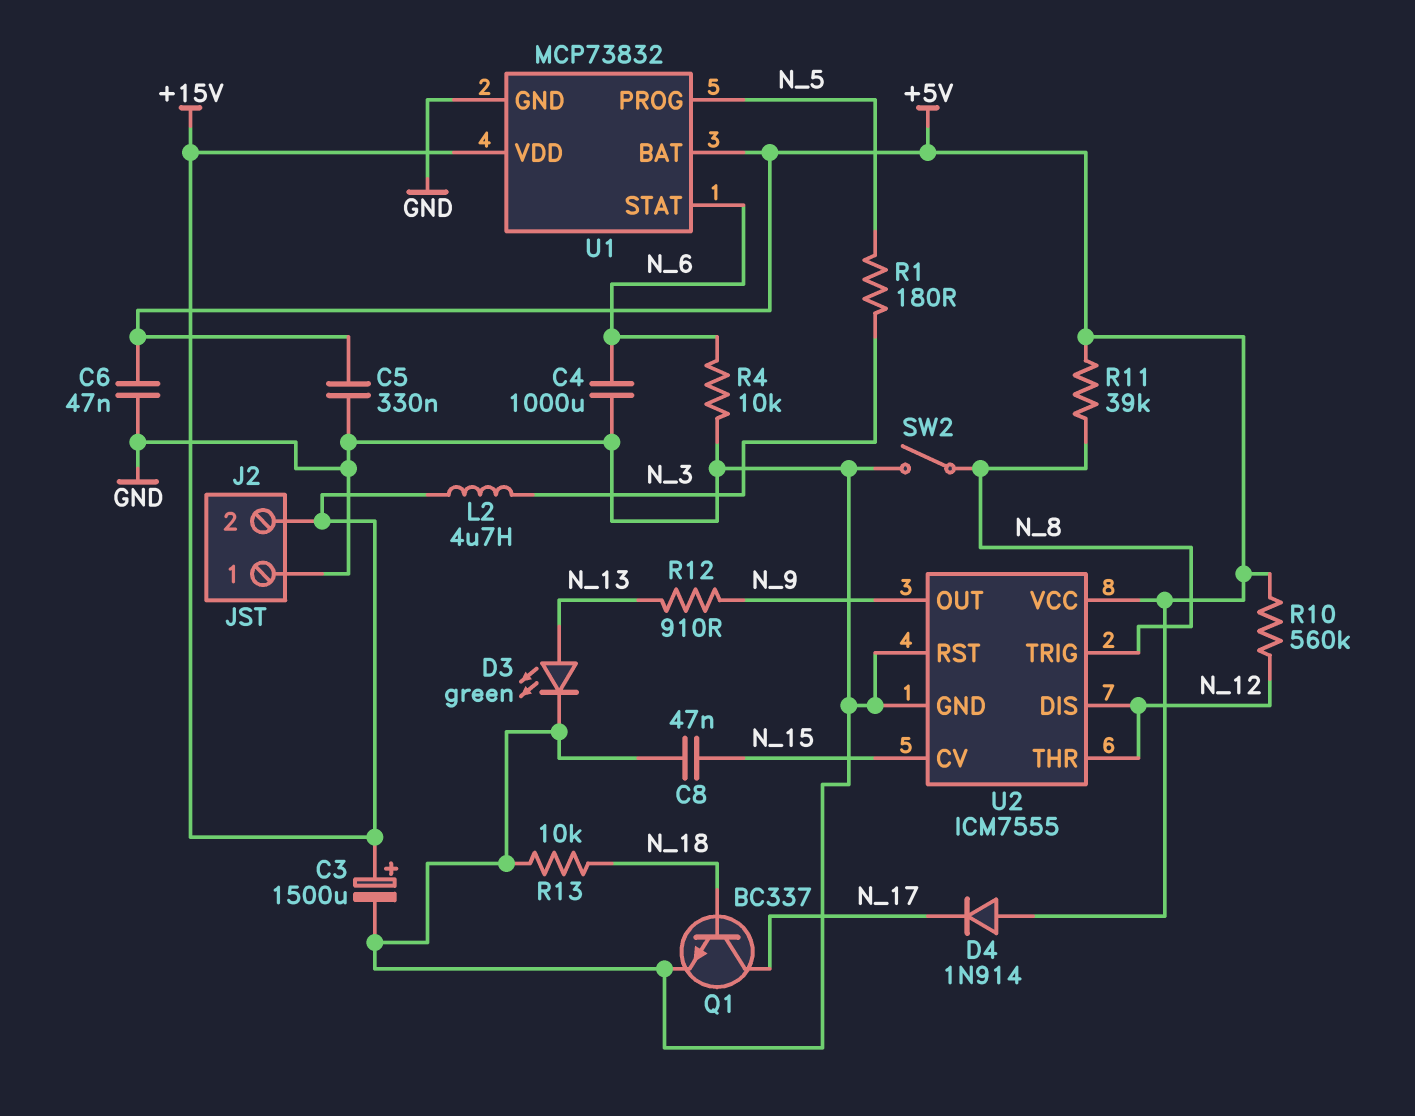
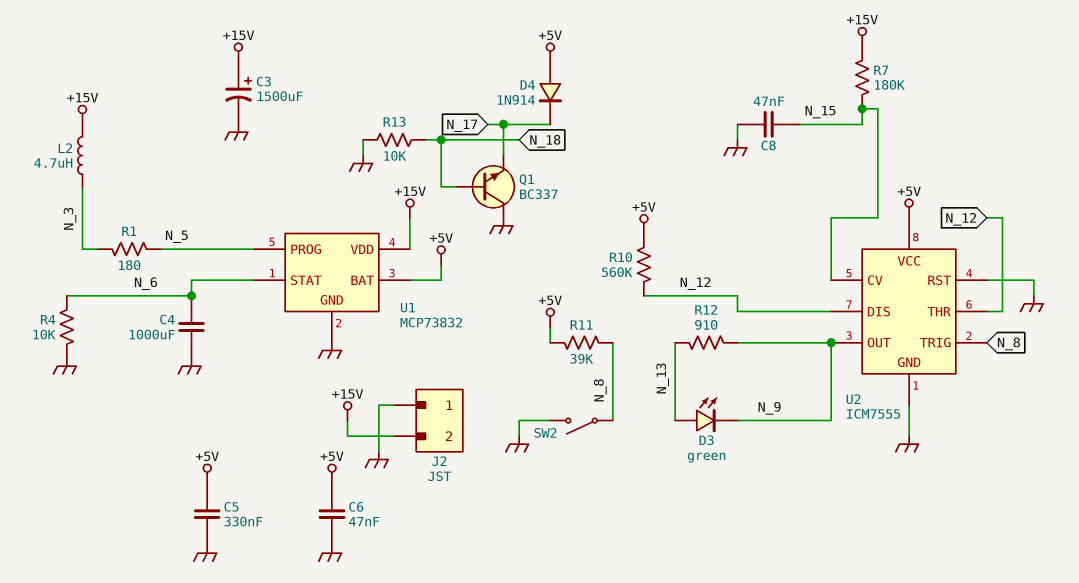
D3: LED green (A N_13, K GND) -> LED green (A N_13, K N_9)
Q1: NPN BC337 (B N_18, C N_17, E GND) -> NPN BC337 (B N_18, C GND, E N_17)
R7: none -> 180k (+15V, N_15)

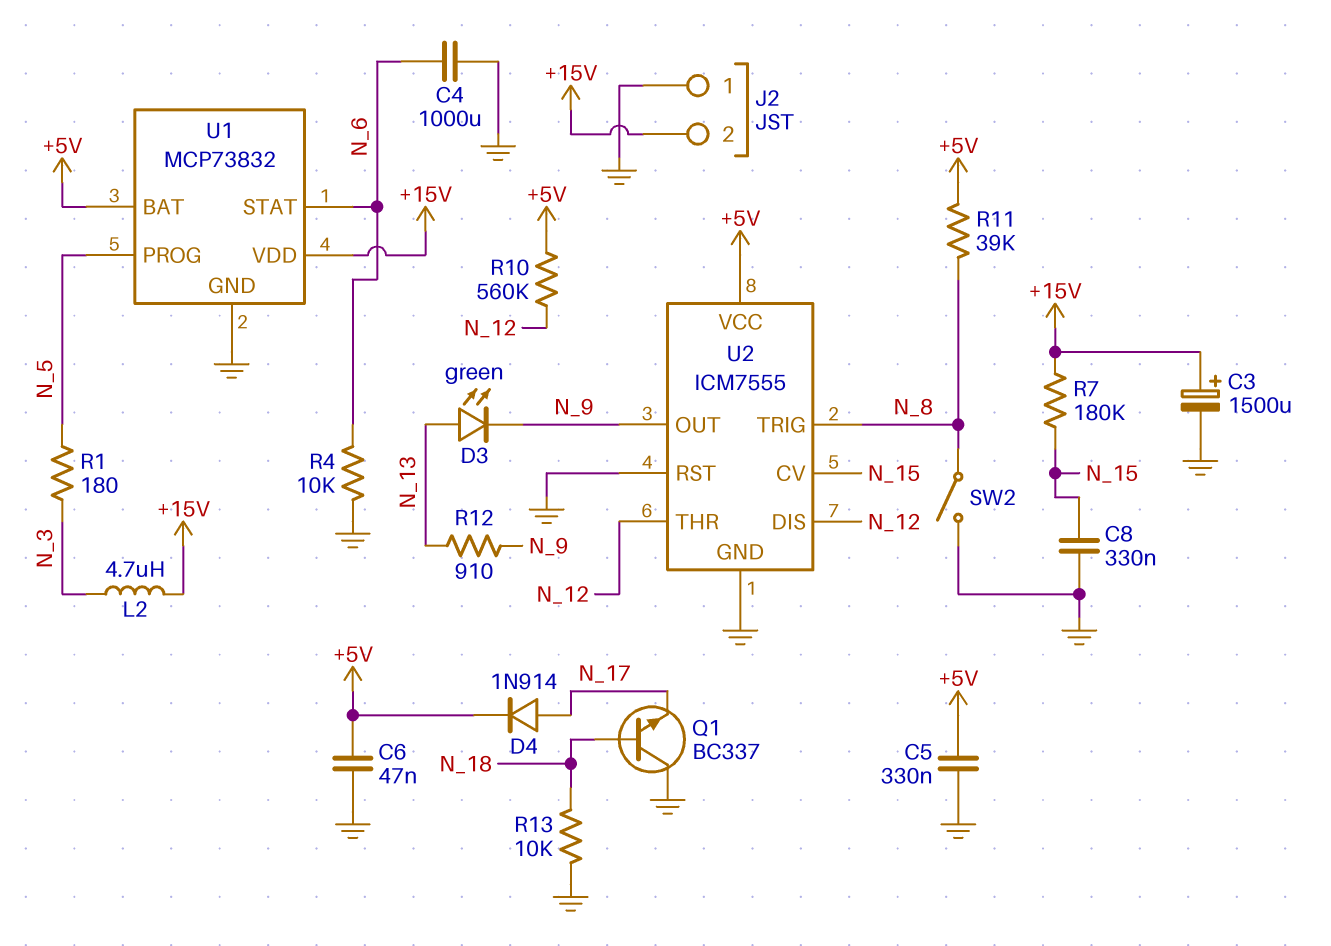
C8: 47nF (GND, N_15) -> 330nF (GND, N_15)
D4: diode 1N914 (A +5V, K N_17) -> diode 1N914 (A N_17, K +5V)

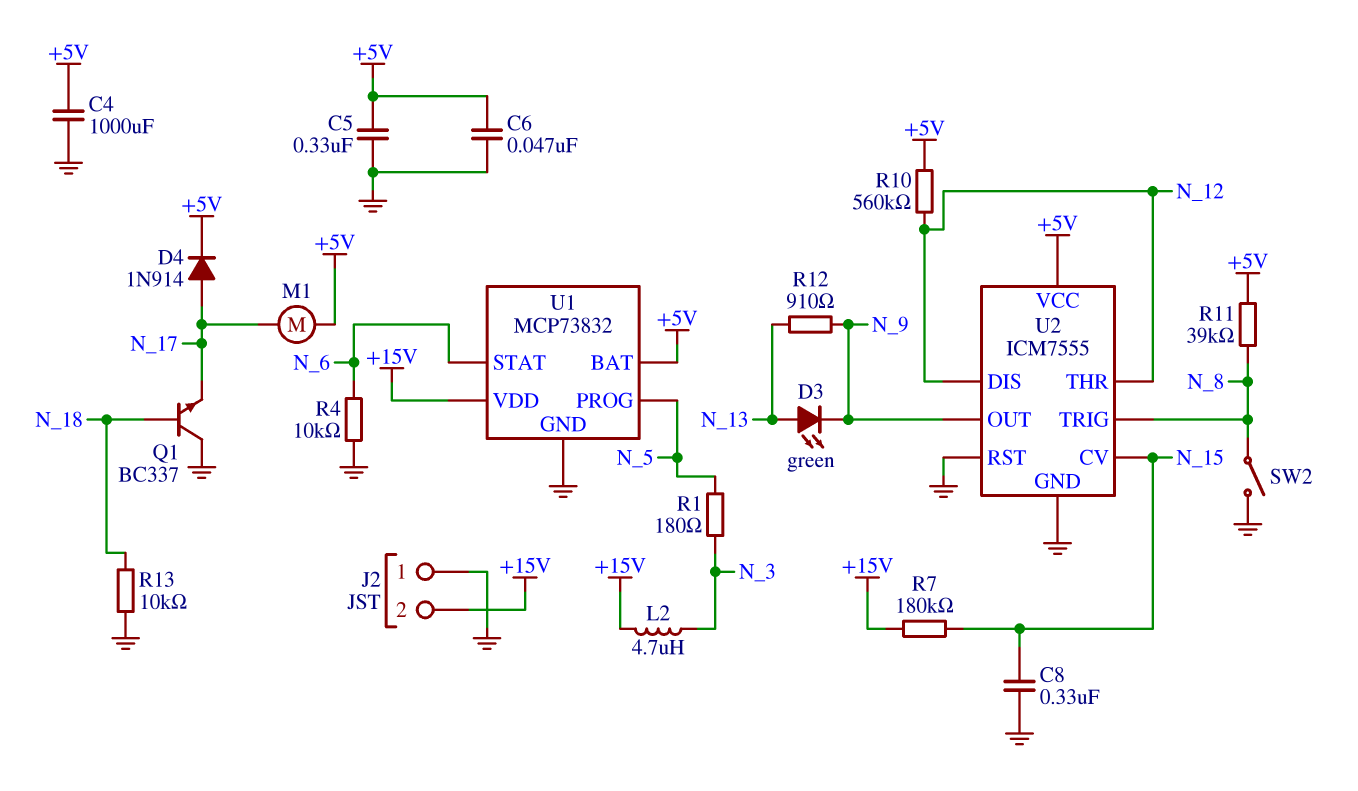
C3: 1500uF (plus +15V, minus GND) -> none
C4: 1000uF (GND, N_6) -> 1000uF (+5V, GND)
M1: none -> motor (+5V, N_17)

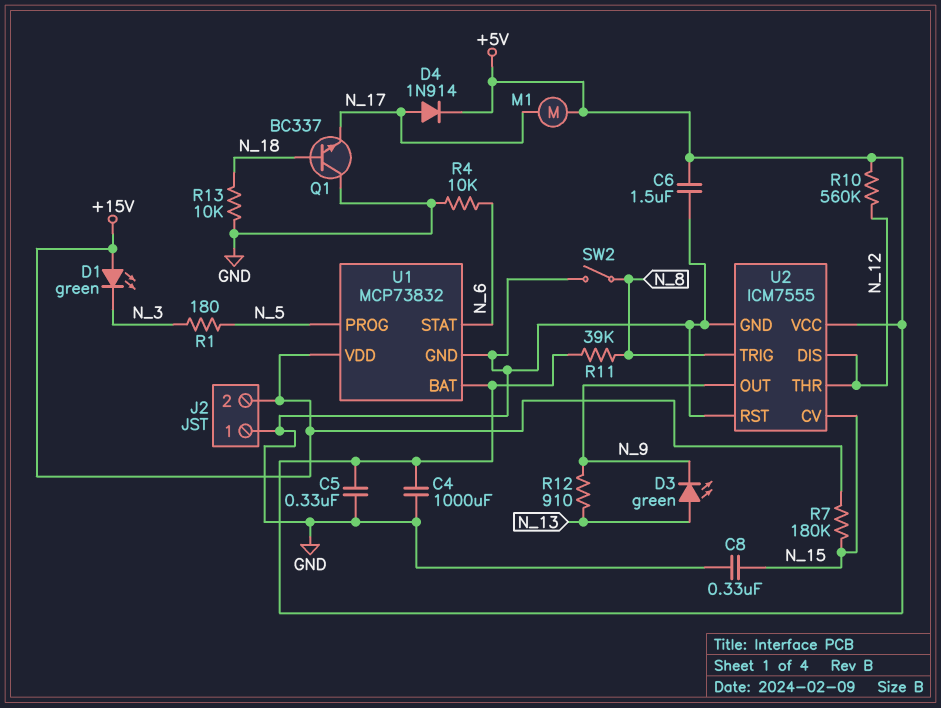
C6: 47nF (+5V, GND) -> 1.5uF (+5V, GND)
D1: none -> LED green (A +15V, K N_3)
L2: 4.7uH (+15V, N_3) -> none

